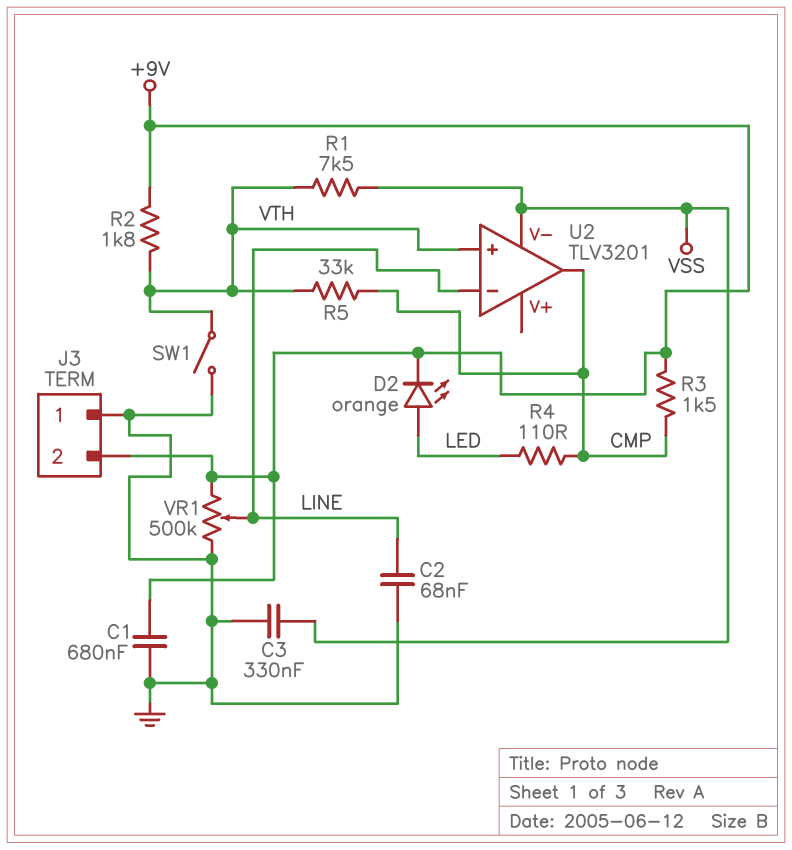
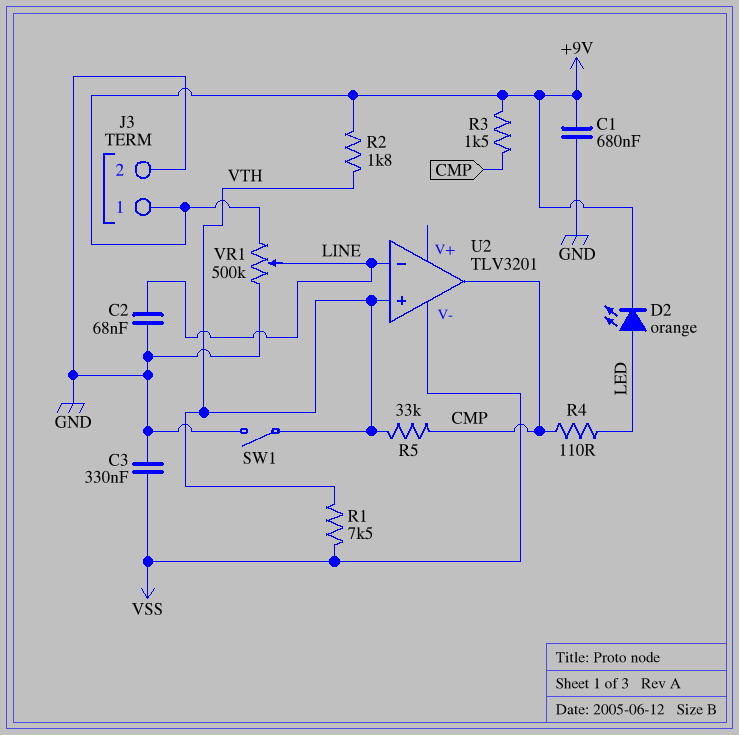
J3 pin 1: GND -> +9V
J3 pin 2: +9V -> GND

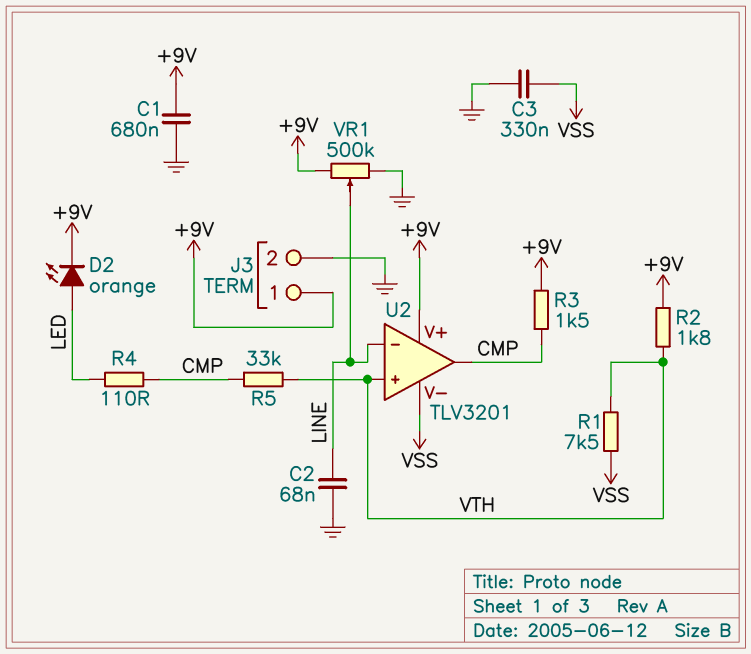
SW1: switch (GND, VTH) -> none
U2 pin V+: none -> +9V

